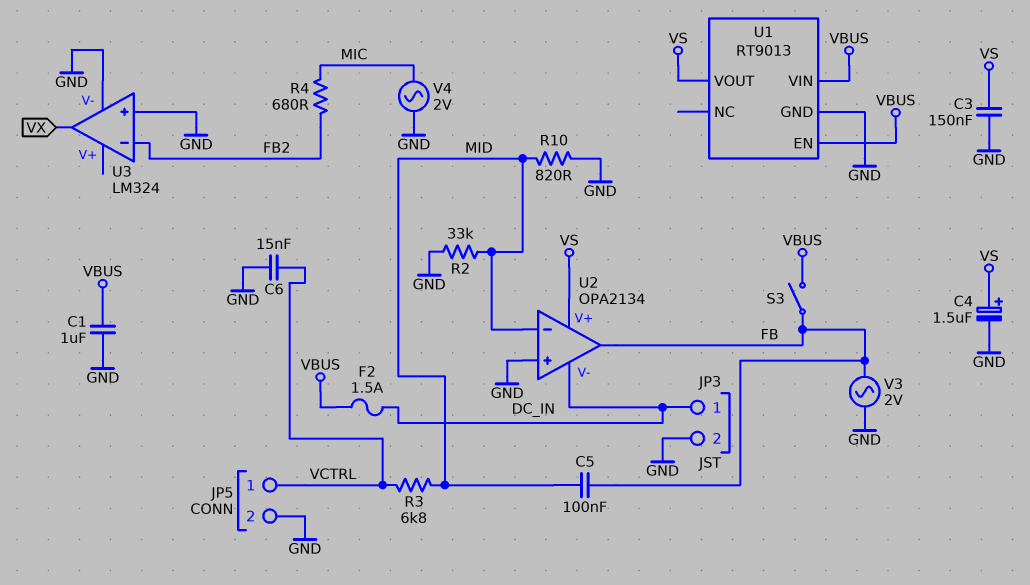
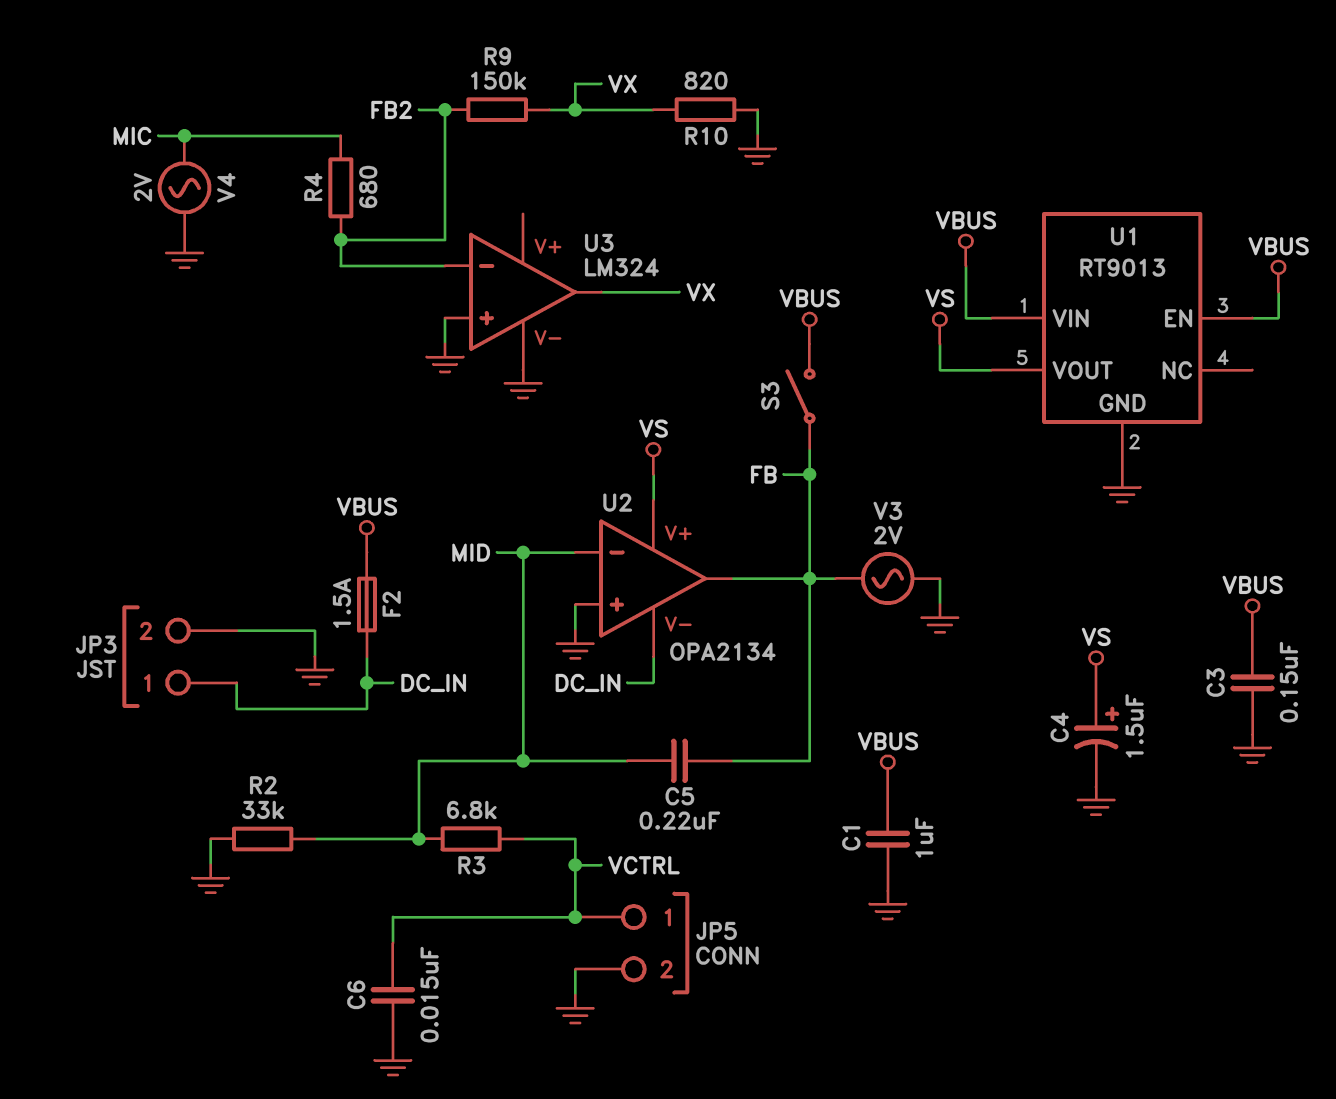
C3: 150nF (GND, VS) -> 150nF (GND, VBUS)
C5: 100nF (FB, MID) -> 220nF (FB, MID)
R9: none -> 150k (FB2, VX)
R10: 820 (GND, MID) -> 820 (GND, VX)

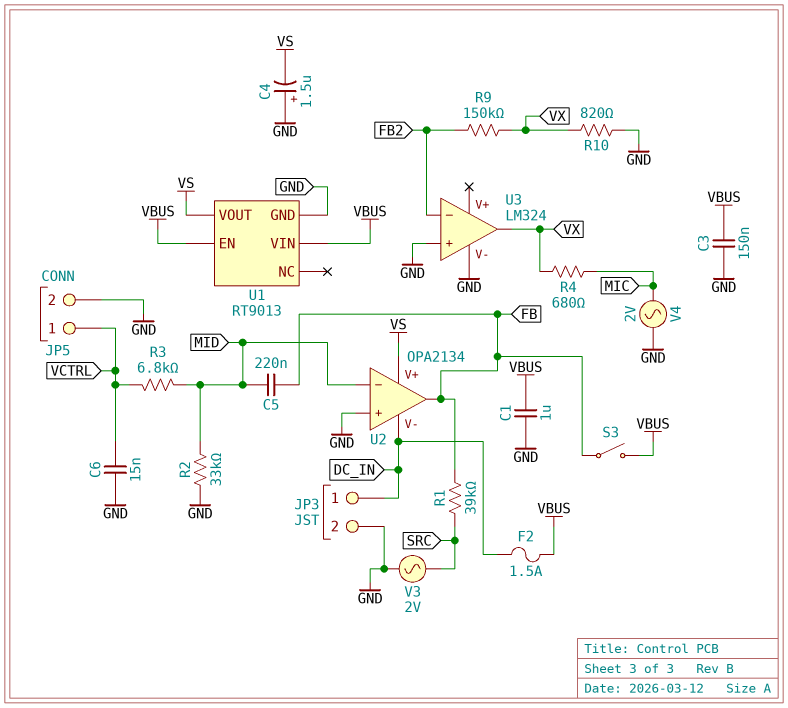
C4: 1.5uF (plus VS, minus GND) -> 1.5uF (plus GND, minus VS)
R1: none -> 39k (FB, SRC)
R4: 680 (FB2, MIC) -> 680 (MIC, VX)
V3: AC 2V (FB, GND) -> AC 2V (GND, SRC)

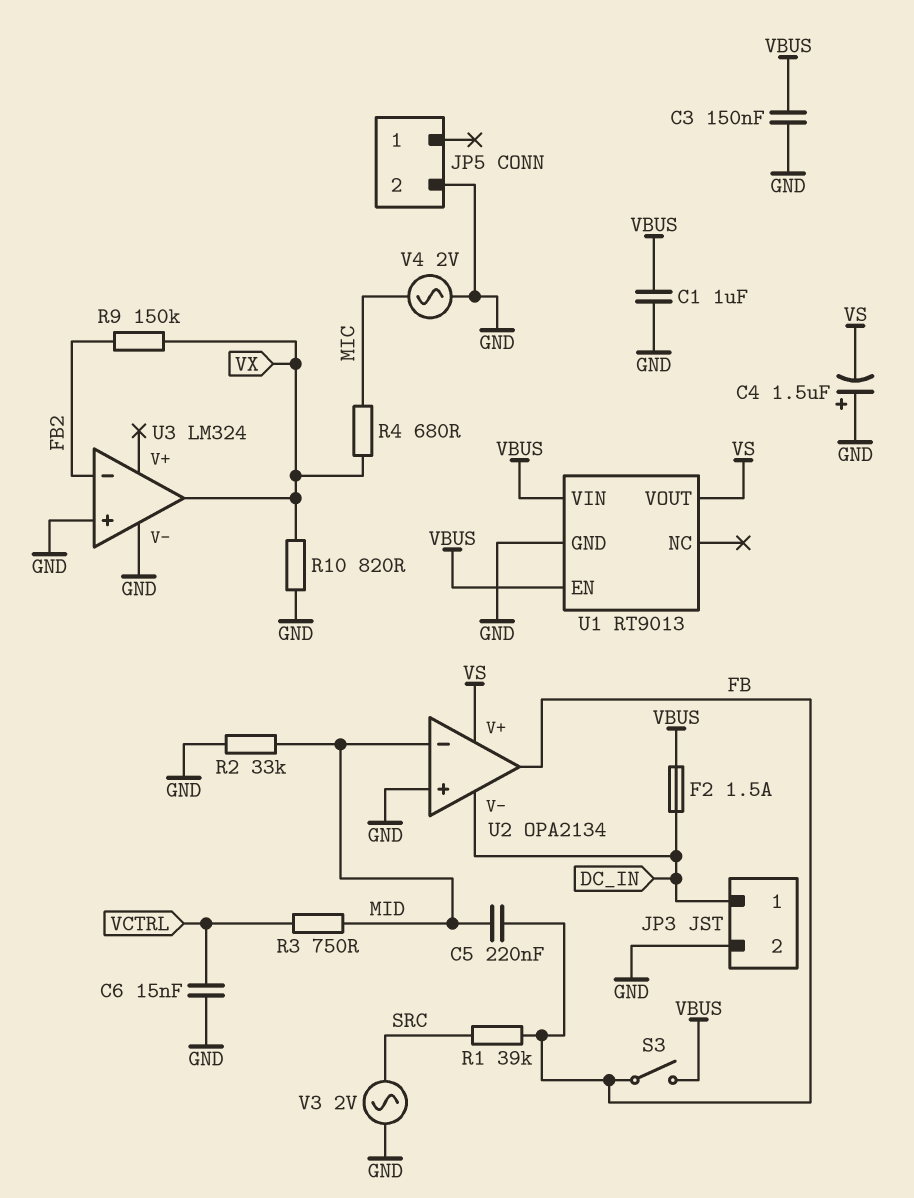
JP5 pin 1: VCTRL -> none
R3: 6.8k (MID, VCTRL) -> 750 (MID, VCTRL)

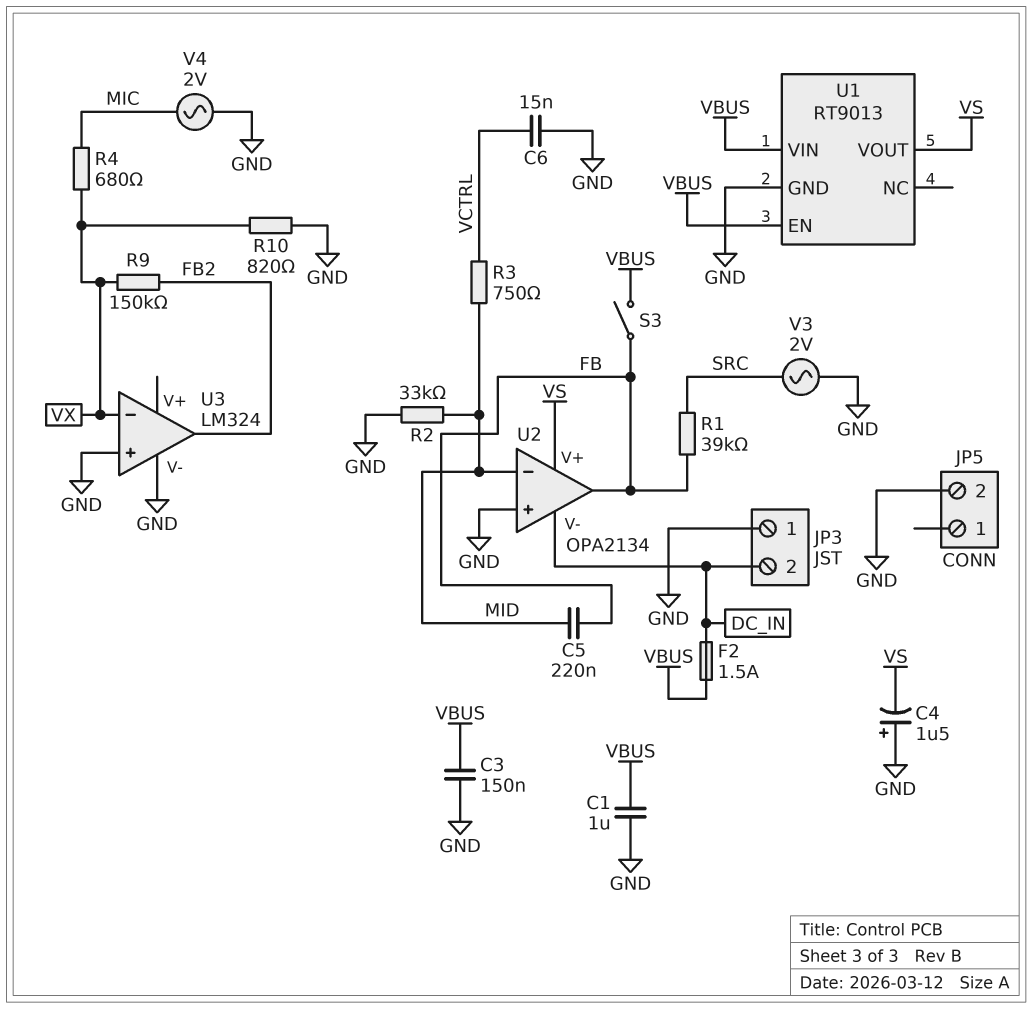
JP3 pin 1: DC_IN -> GND
JP3 pin 2: GND -> DC_IN
U3 pin in-: FB2 -> VX
U3 pin out: VX -> FB2

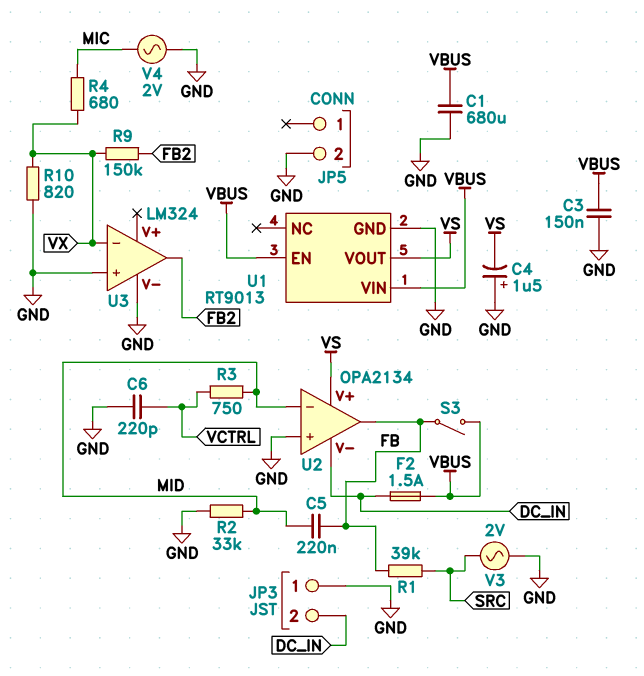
C1: 1uF (GND, VBUS) -> 680uF (GND, VBUS)
C6: 15nF (GND, VCTRL) -> 220pF (GND, VCTRL)

